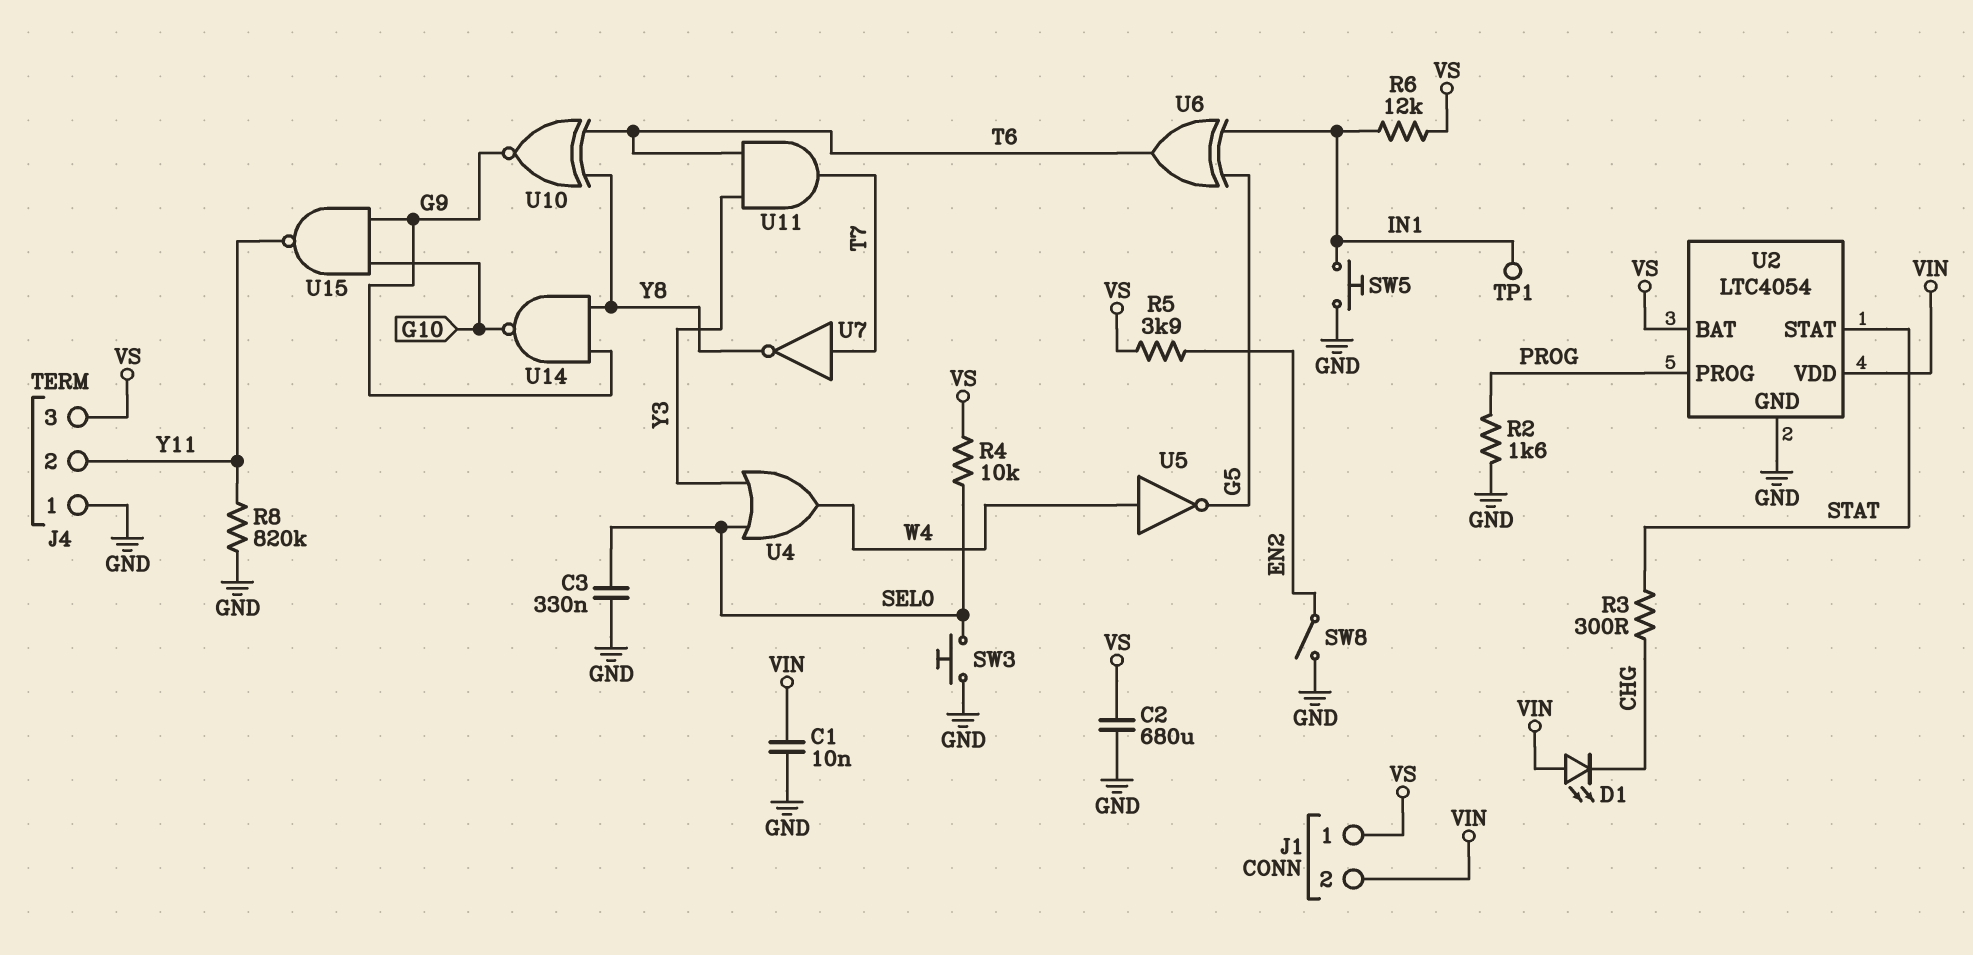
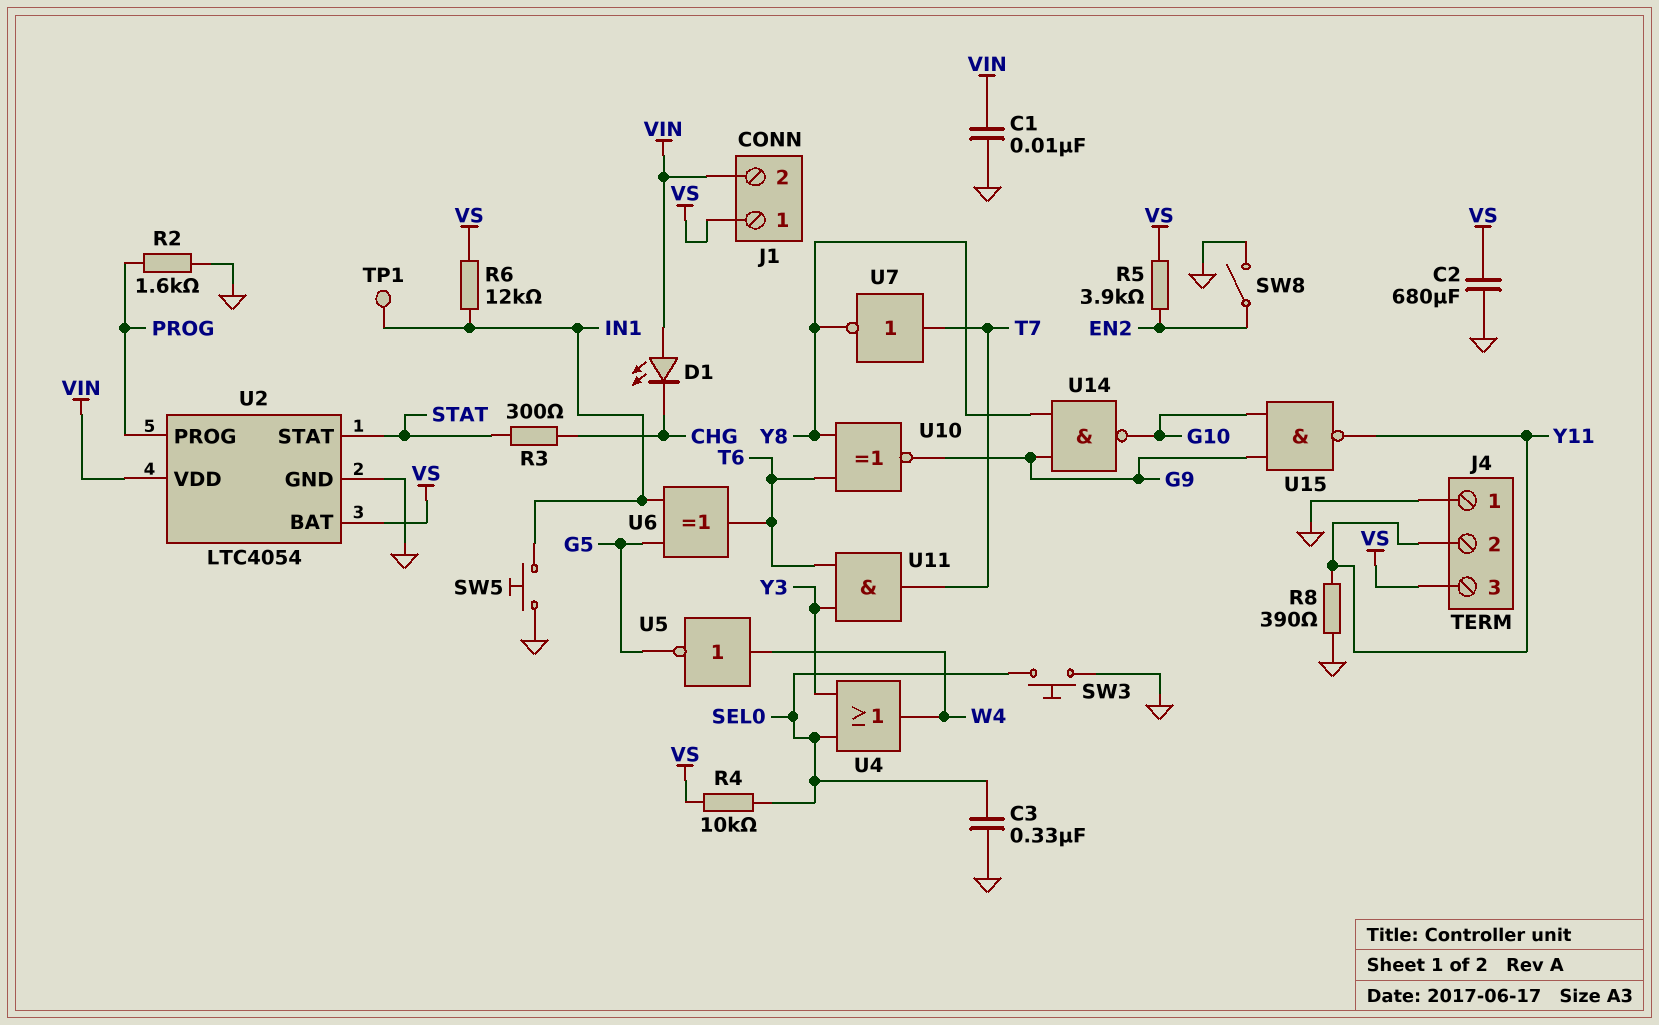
R8: 820k (GND, Y11) -> 390 (GND, Y11)

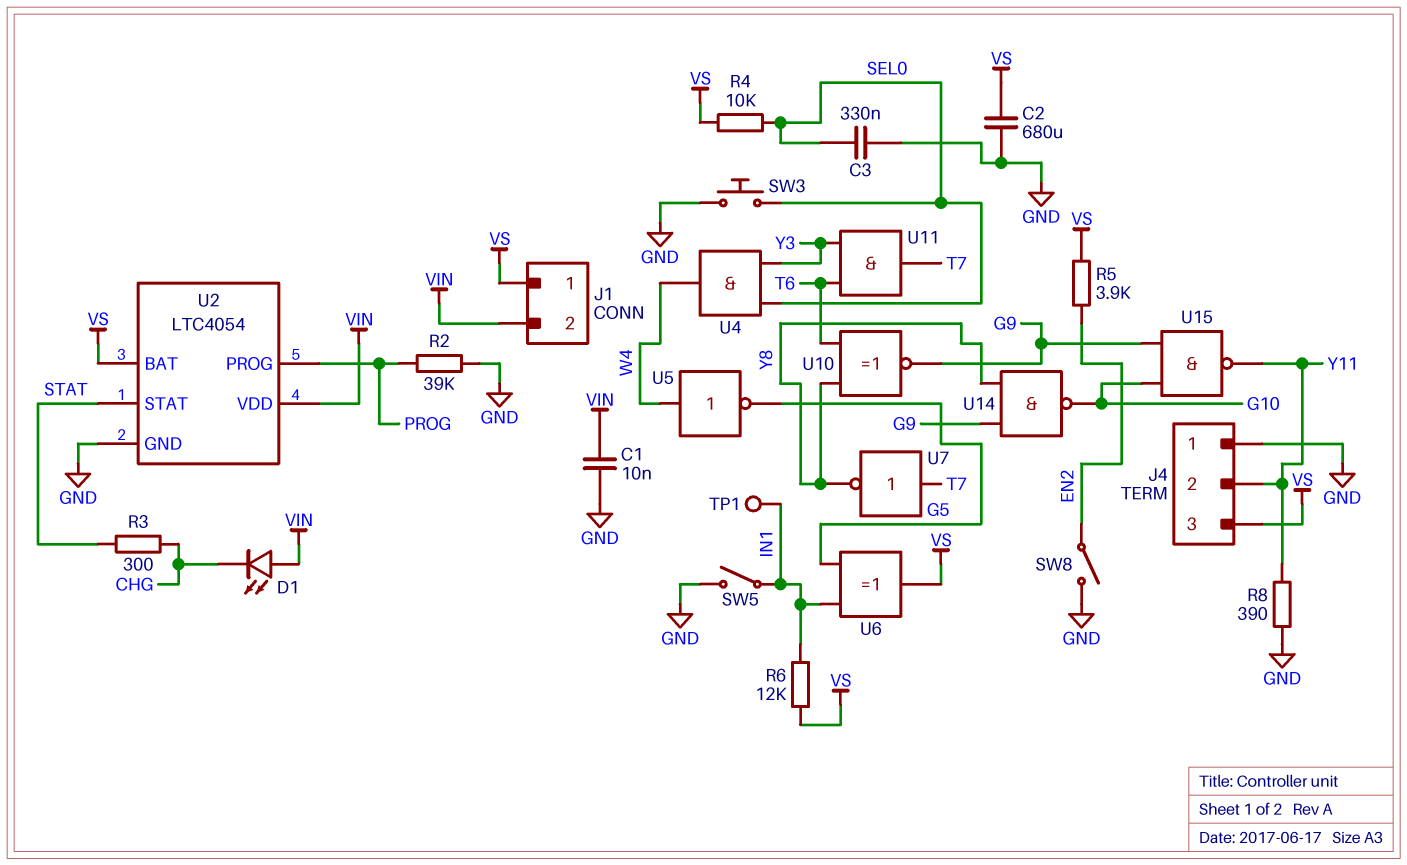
R2: 1.6k (GND, PROG) -> 39k (GND, PROG)
SW5: button (GND, IN1) -> switch (GND, IN1)
U4: OR (in SEL0, in Y3, out W4) -> AND (in SEL0, in Y3, out W4)
U6: XOR (in G5, in IN1, out T6) -> XOR (in G5, in IN1, out VS)

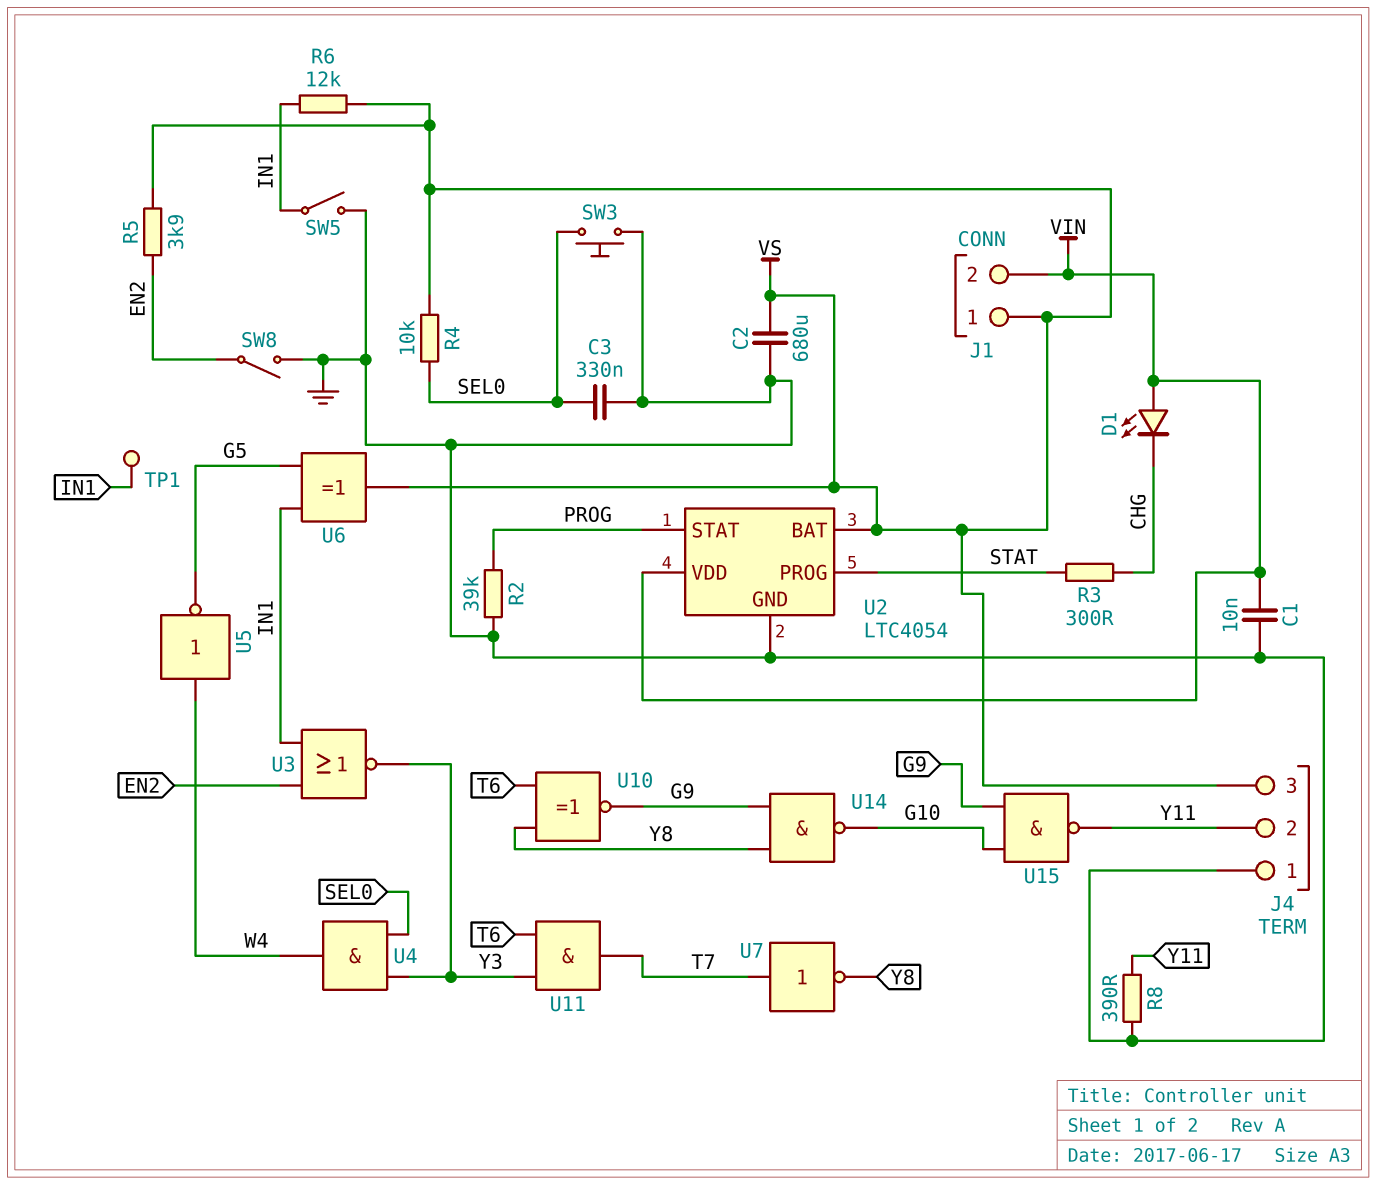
U2 pin PROG: PROG -> STAT
U2 pin STAT: STAT -> PROG
U3: none -> NOR (in EN2, in IN1, out Y3)

